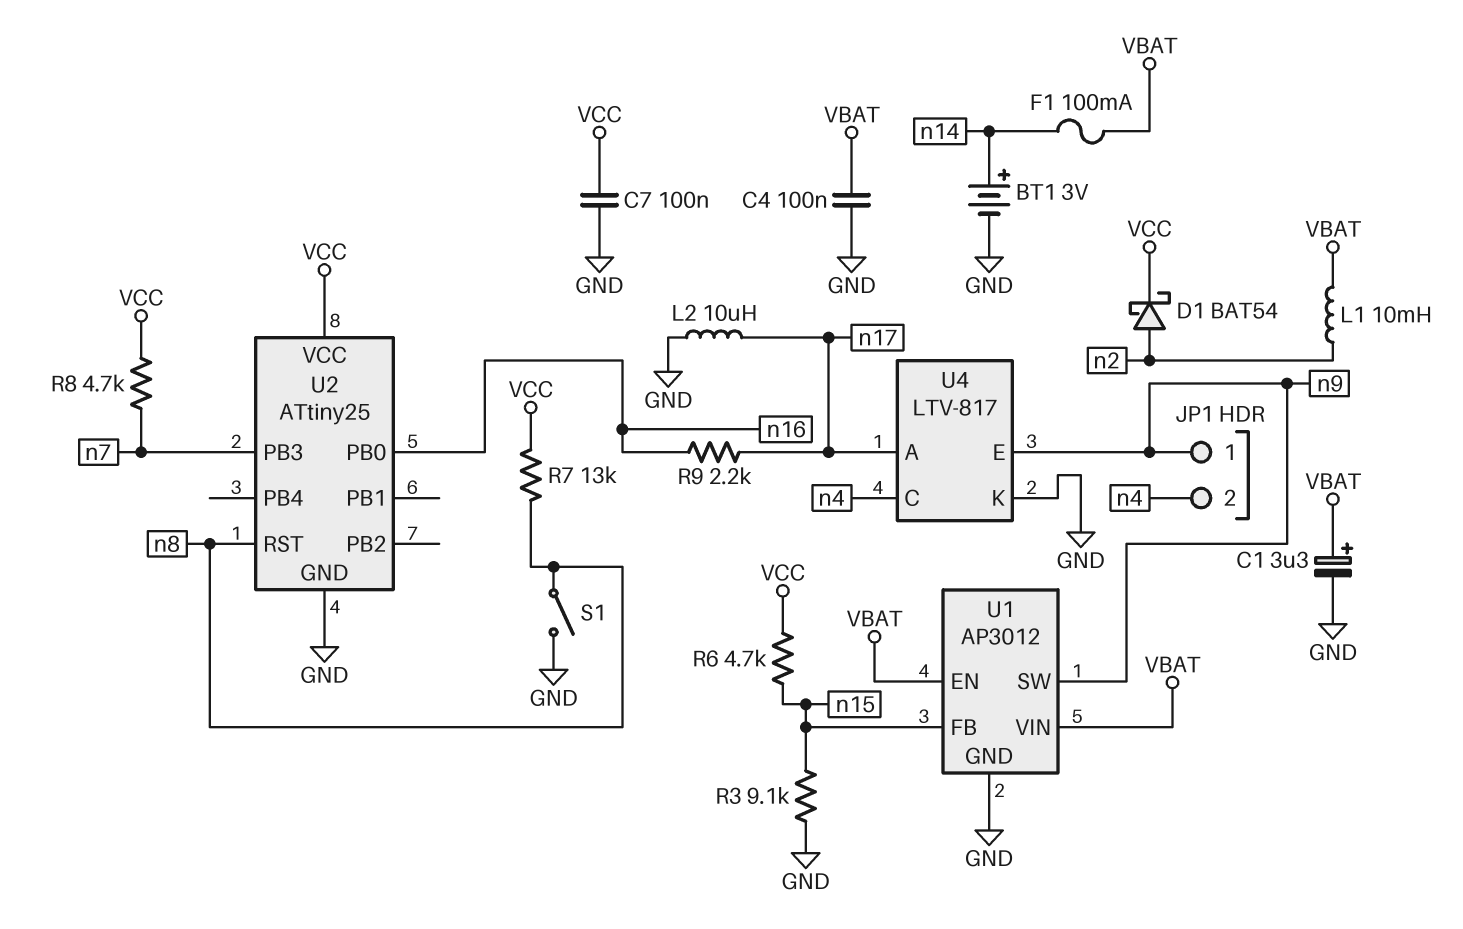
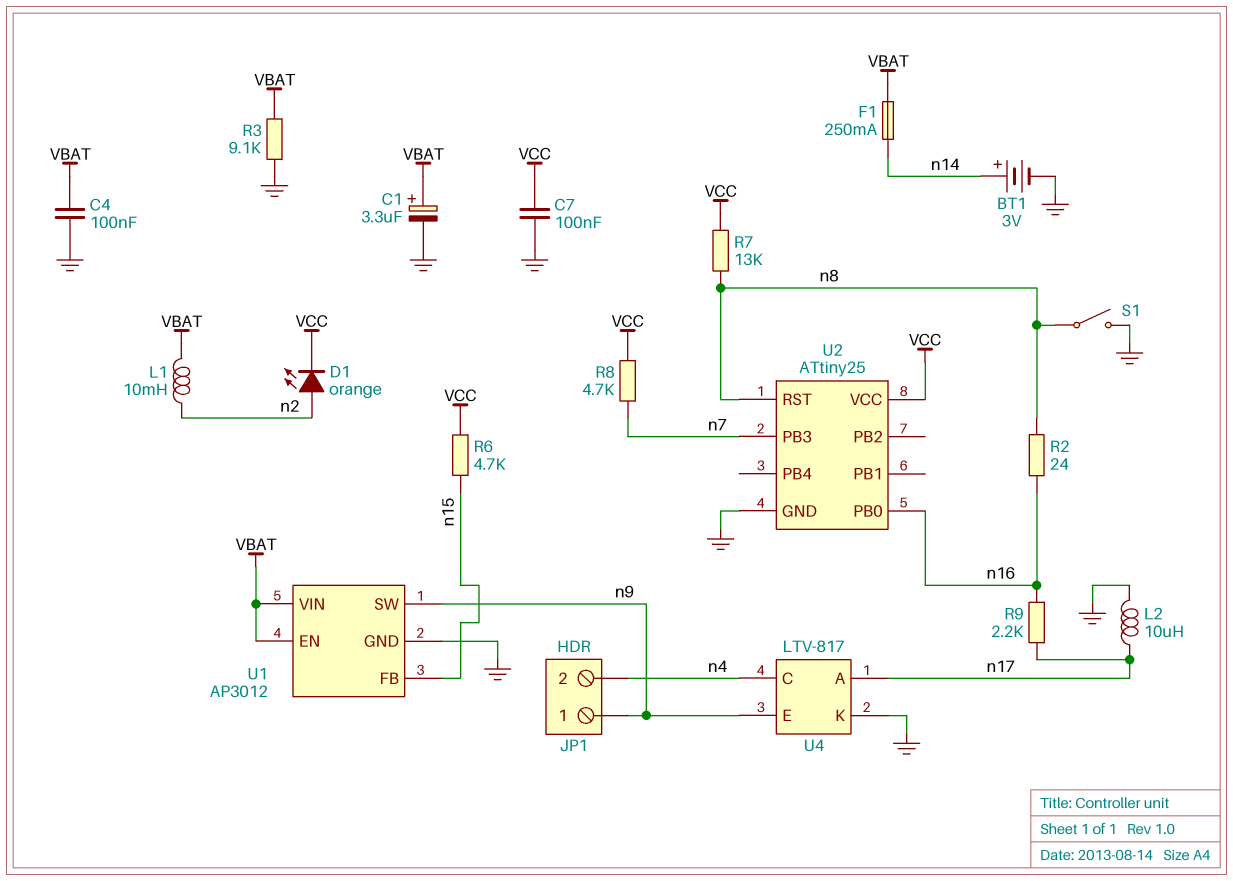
D1: schottky BAT54 (A n2, K VCC) -> LED orange (A n2, K VCC)
F1: 100mA (VBAT, n14) -> 250mA (VBAT, n14)
R2: none -> 24 (n8, n16)
R3: 9.1k (GND, n15) -> 9.1k (GND, VBAT)

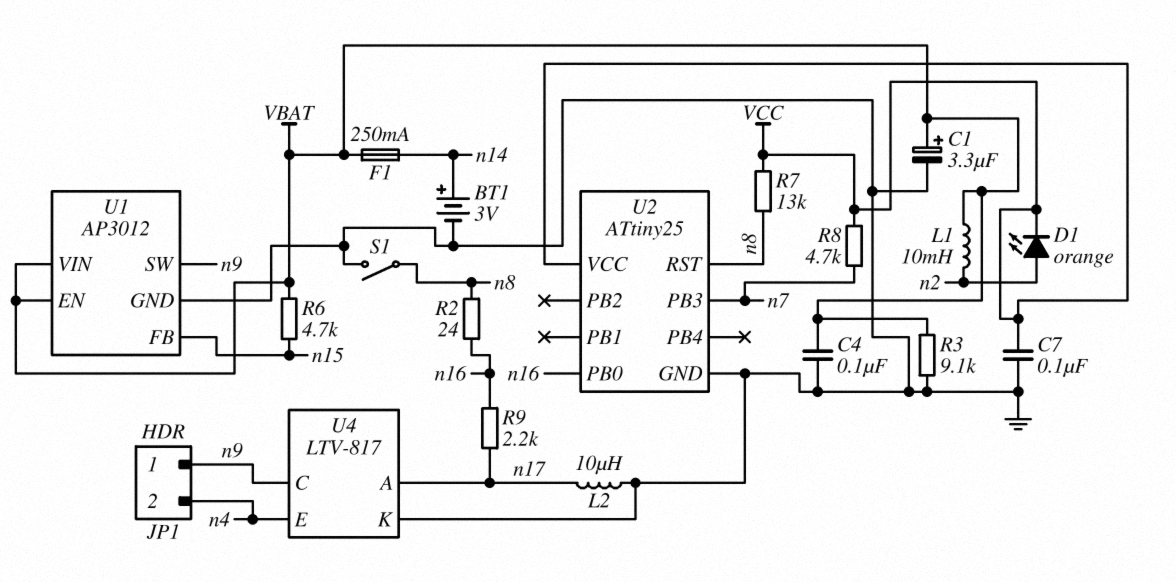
R6: 4.7k (VCC, n15) -> 4.7k (VBAT, n15)
U4 pin C: n4 -> n9
U4 pin E: n9 -> n4

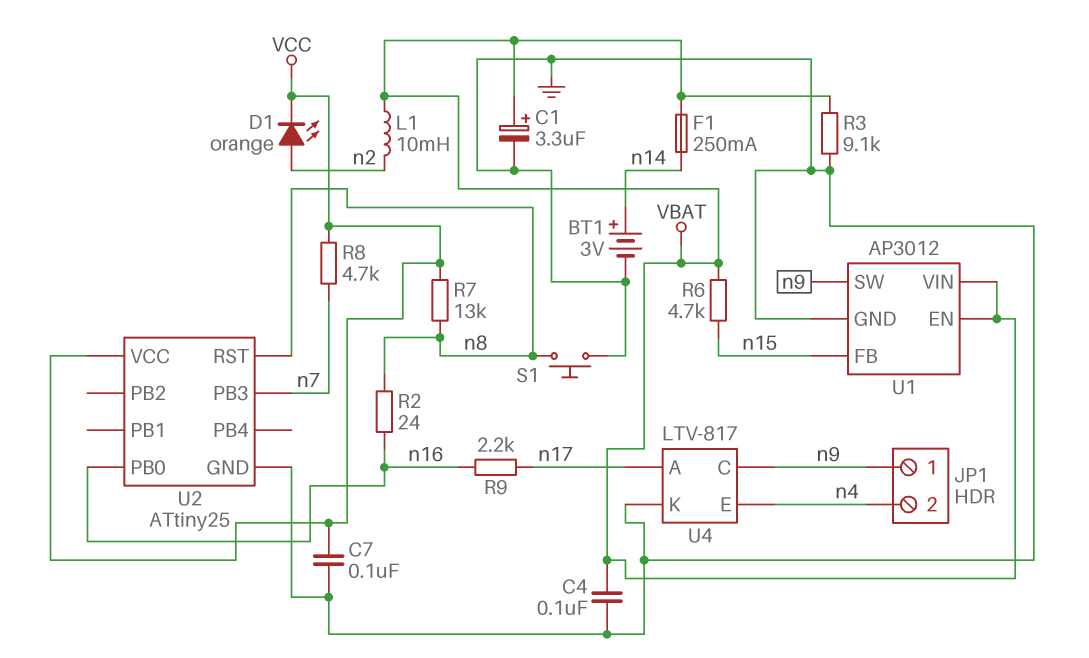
L2: 10uH (GND, n17) -> none
S1: switch (GND, n8) -> button (GND, n8)

